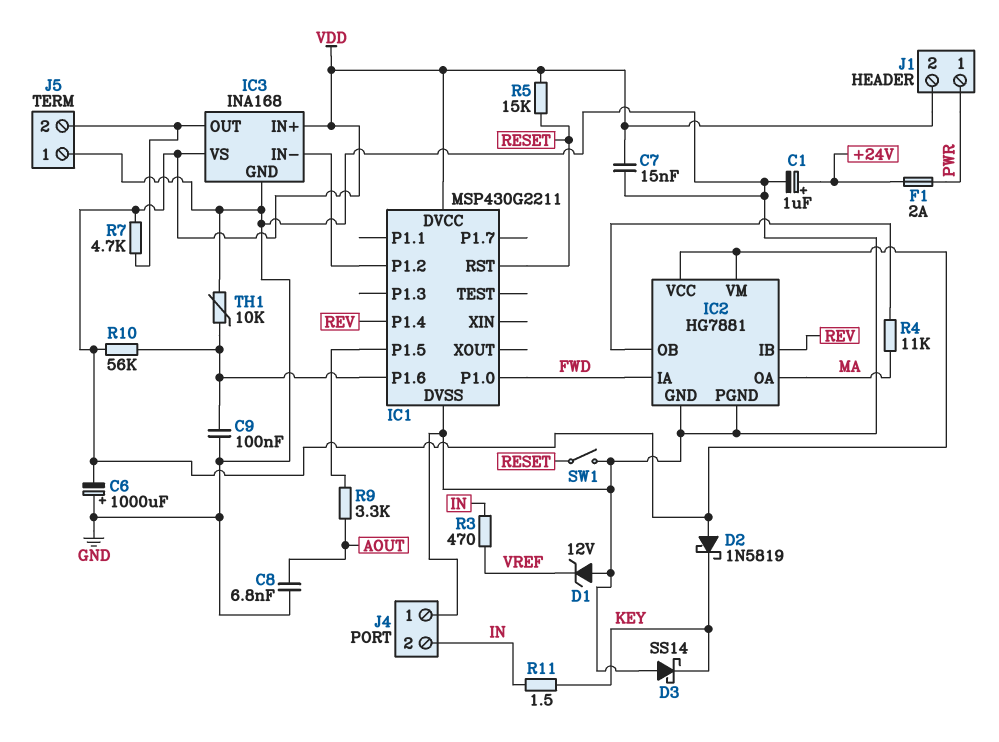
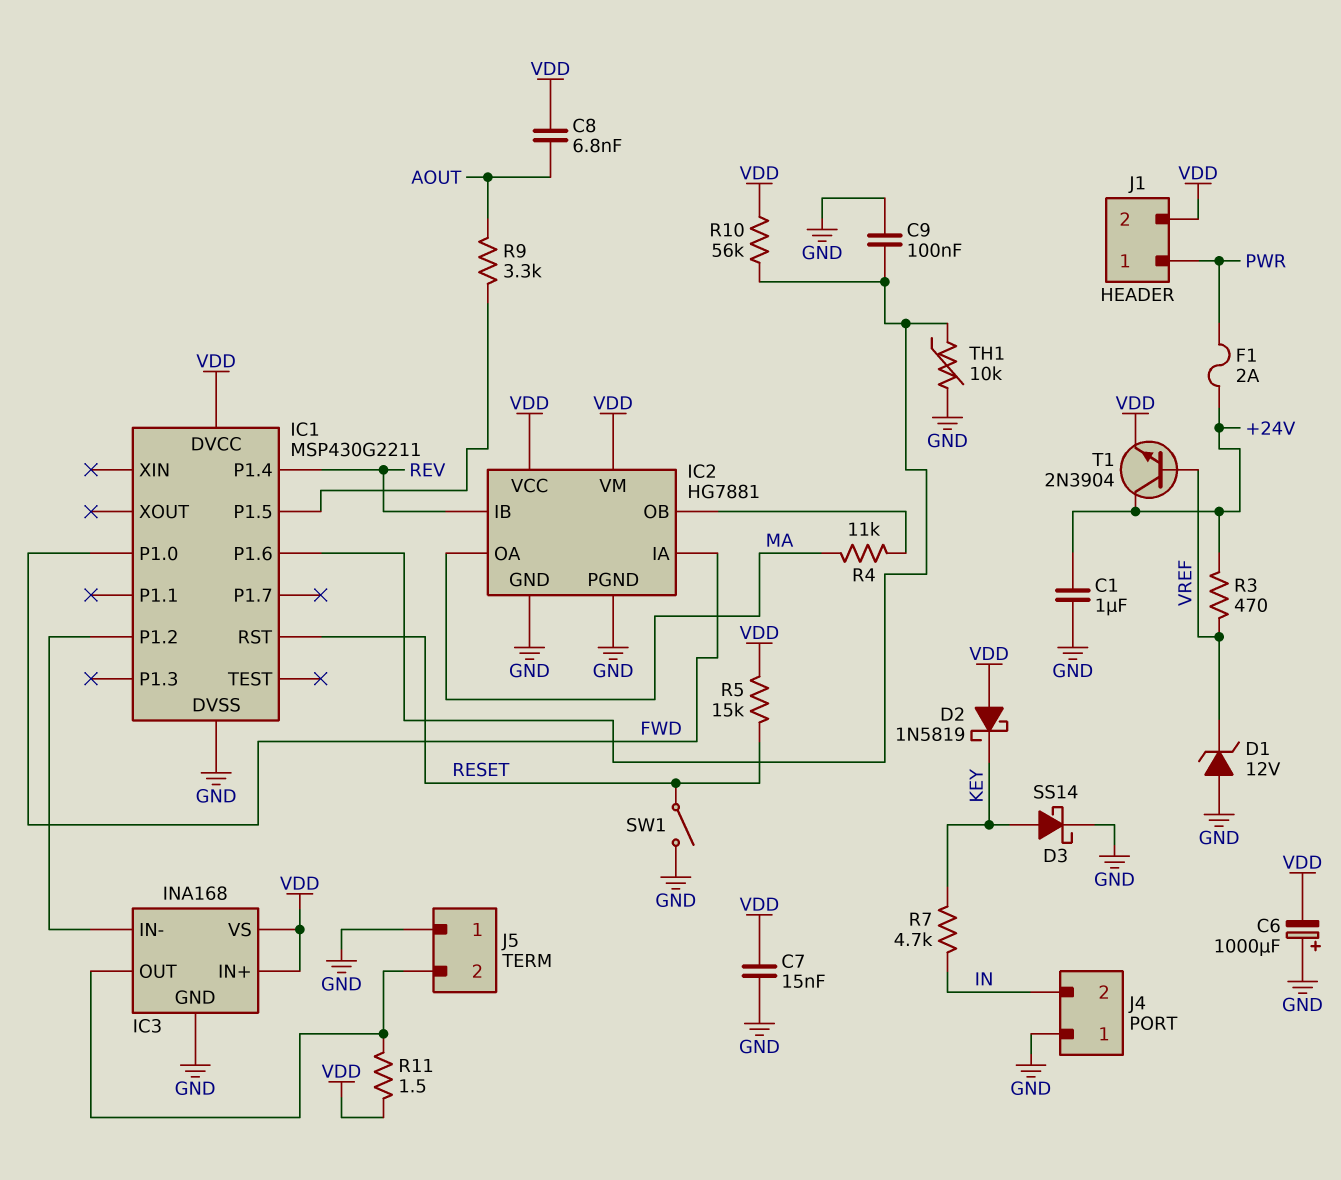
C1: 1uF (plus +24V, minus GND) -> 1uF (+24V, GND)
C8: 6.8nF (AOUT, GND) -> 6.8nF (AOUT, VDD)
D3: schottky SS14 (A GND, K KEY) -> schottky SS14 (A KEY, K GND)
R3: 470 (IN, VREF) -> 470 (+24V, VREF)
R7: 4.7k (IC3/OUT, VDD) -> 4.7k (IN, KEY)
R11: 1.5 (IN, KEY) -> 1.5 (IC3/OUT, VDD)
T1: none -> NPN 2N3904 (B VREF, C +24V, E VDD)

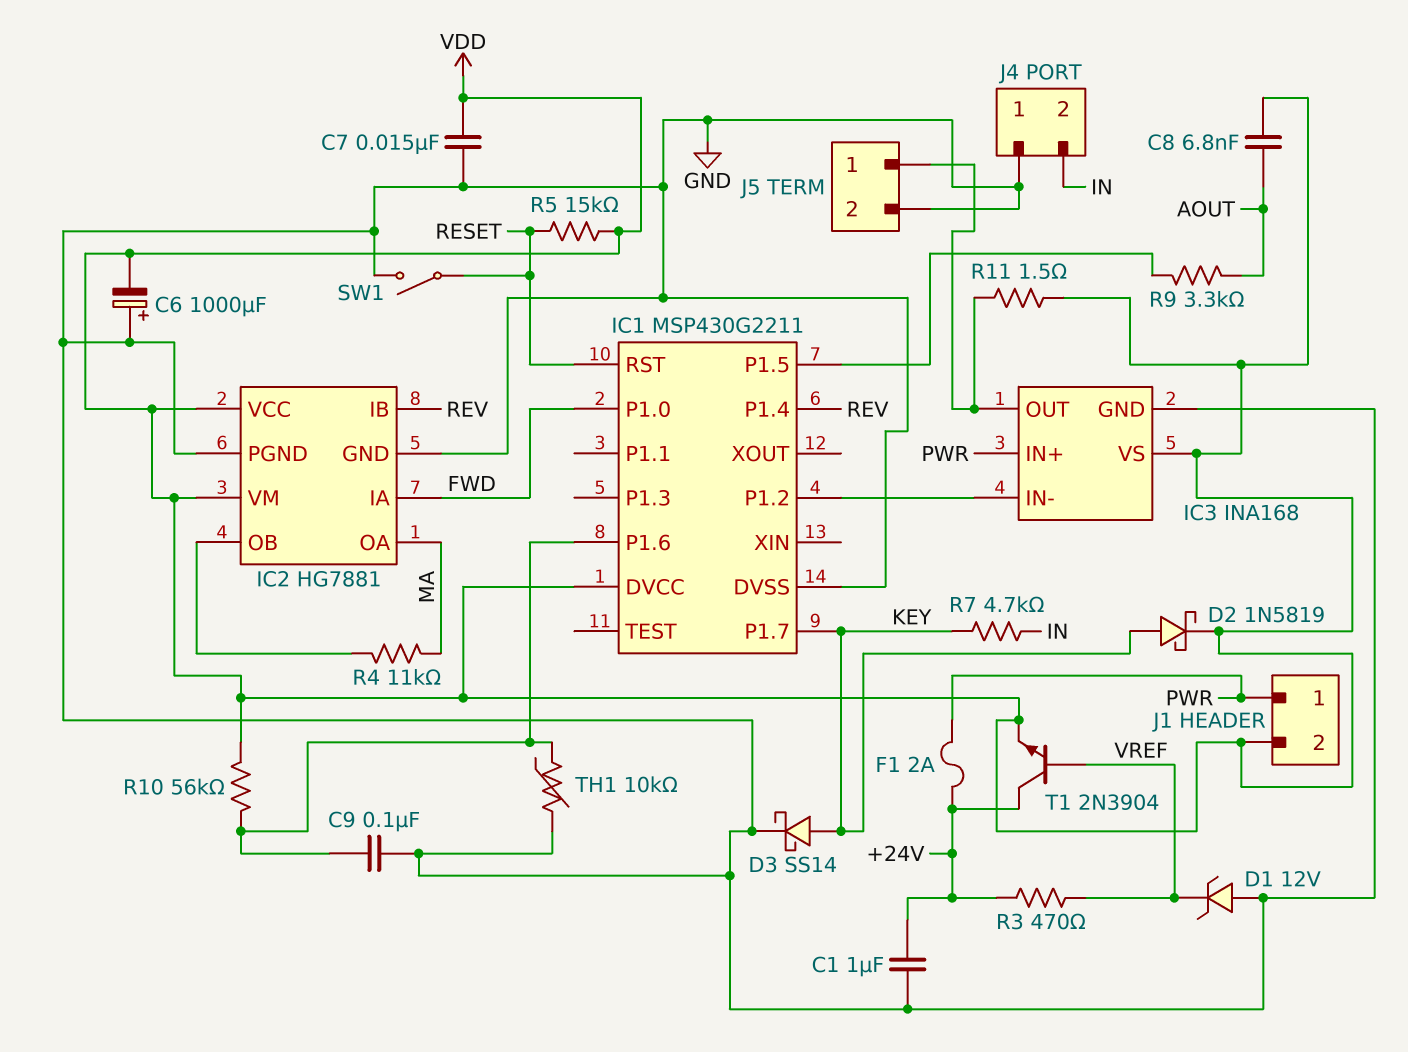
D2: schottky 1N5819 (A VDD, K KEY) -> schottky 1N5819 (A KEY, K VDD)
IC1 pin P1.7: none -> KEY
IC3 pin IN+: VDD -> PWR
J5 pin 1: GND -> IC3/OUT
J5 pin 2: IC3/OUT -> GND

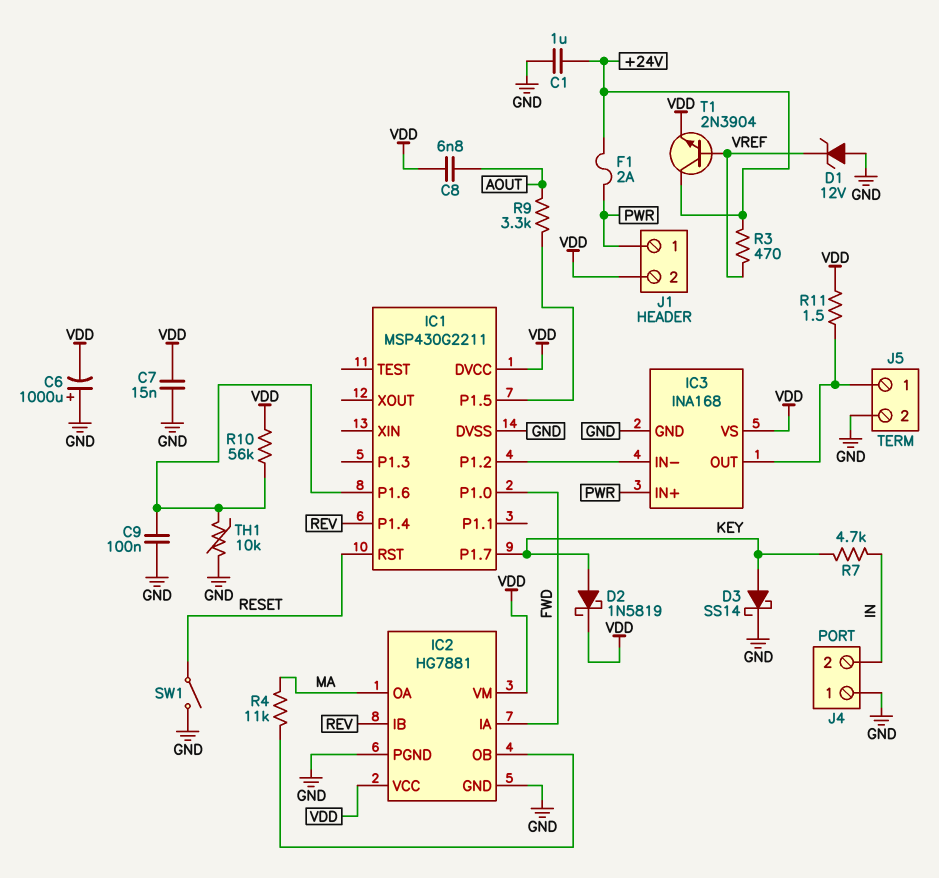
R5: 15k (RESET, VDD) -> none

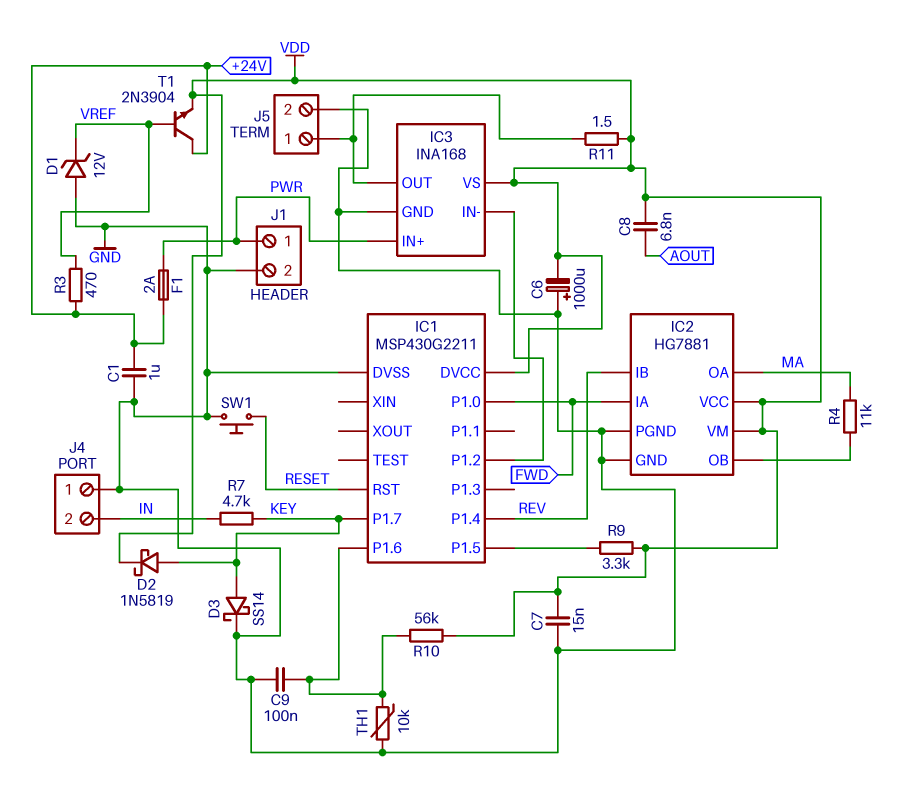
J1 pin 2: VDD -> GND
R9: 3.3k (AOUT, IC1/P1.5) -> 3.3k (IC1/P1.5, VDD)
SW1: switch (GND, RESET) -> button (GND, RESET)

